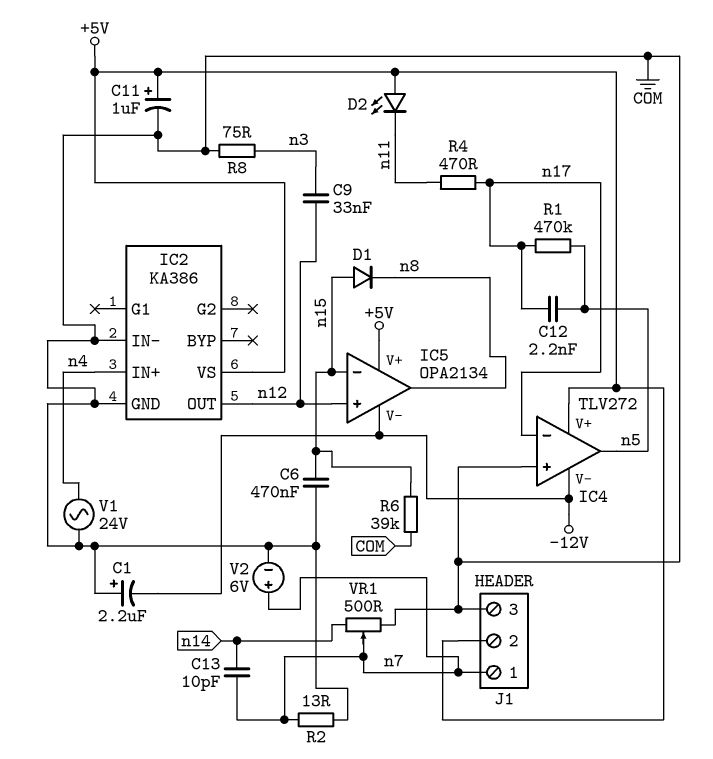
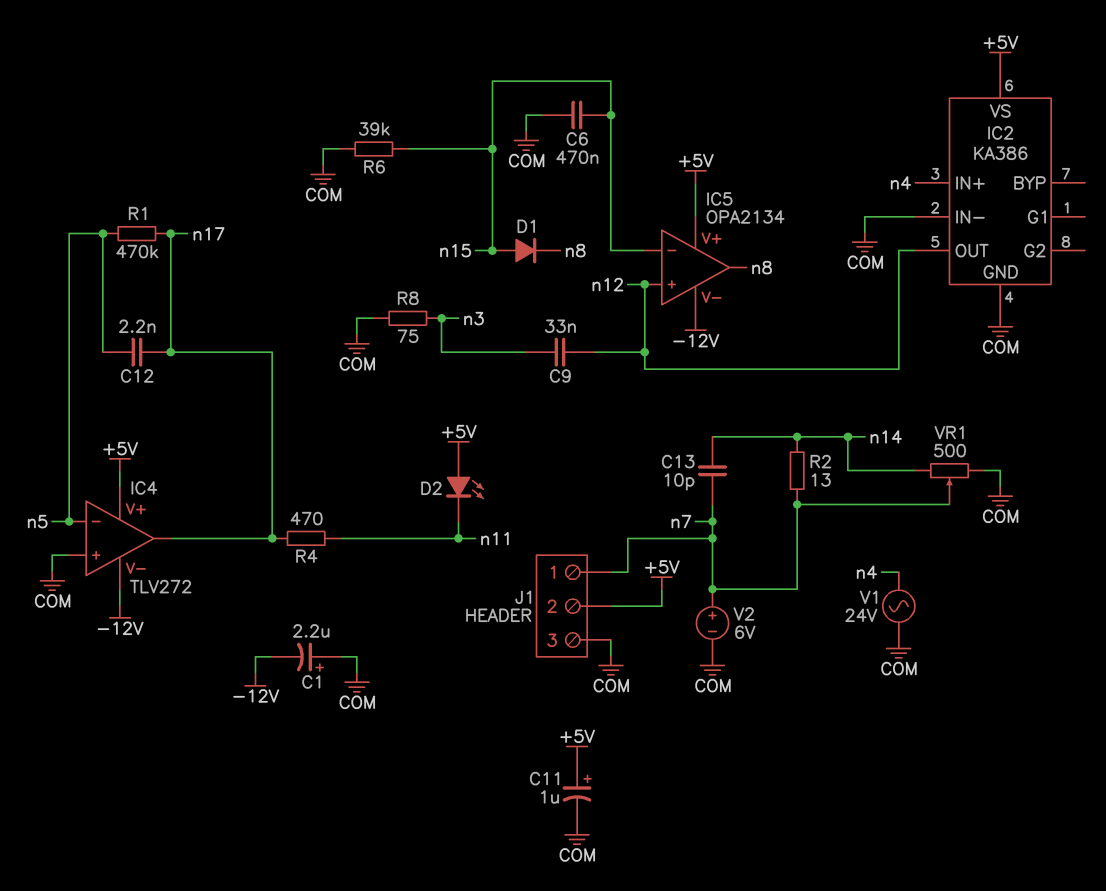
IC4 pin in-: n17 -> n5
IC4 pin out: n5 -> n17
R2: 13 (COM, n7) -> 13 (n7, n14)

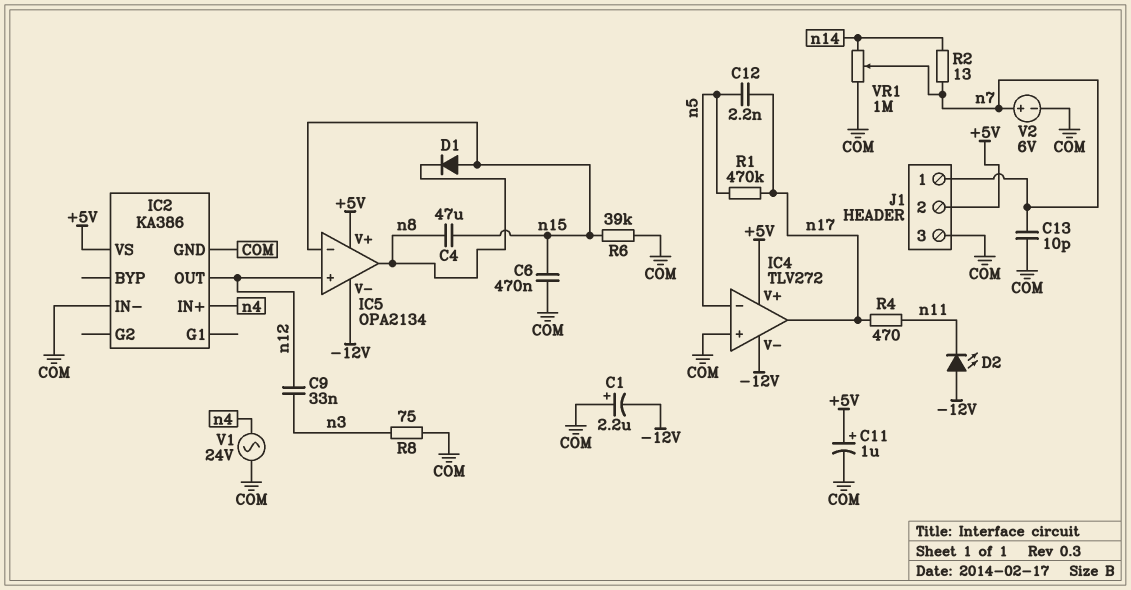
C4: none -> 47uF (n8, n15)
C13: 10pF (n7, n14) -> 10pF (COM, n7)
D2: LED (A +5V, K n11) -> LED (A -12V, K n11)
VR1: 500 (COM, n14, wiper n7) -> 1M (COM, n14, wiper n7)

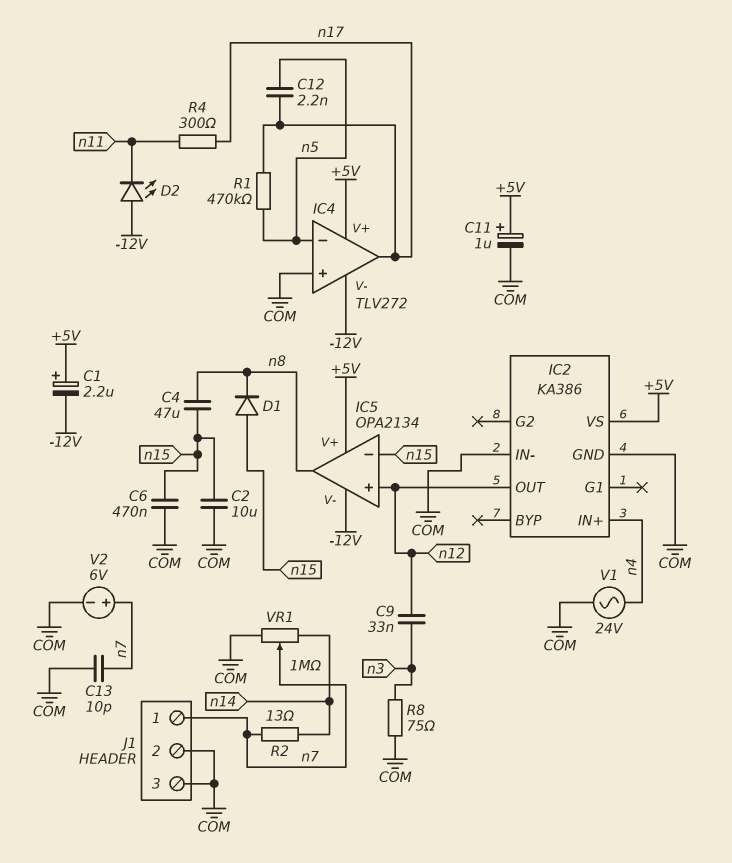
C1: 2.2uF (plus COM, minus -12V) -> 2.2uF (plus +5V, minus -12V)
C2: none -> 10uF (COM, n15)
J1 pin 2: +5V -> COM
R4: 470 (n11, n17) -> 300 (n11, n17)
R6: 39k (COM, n15) -> none

